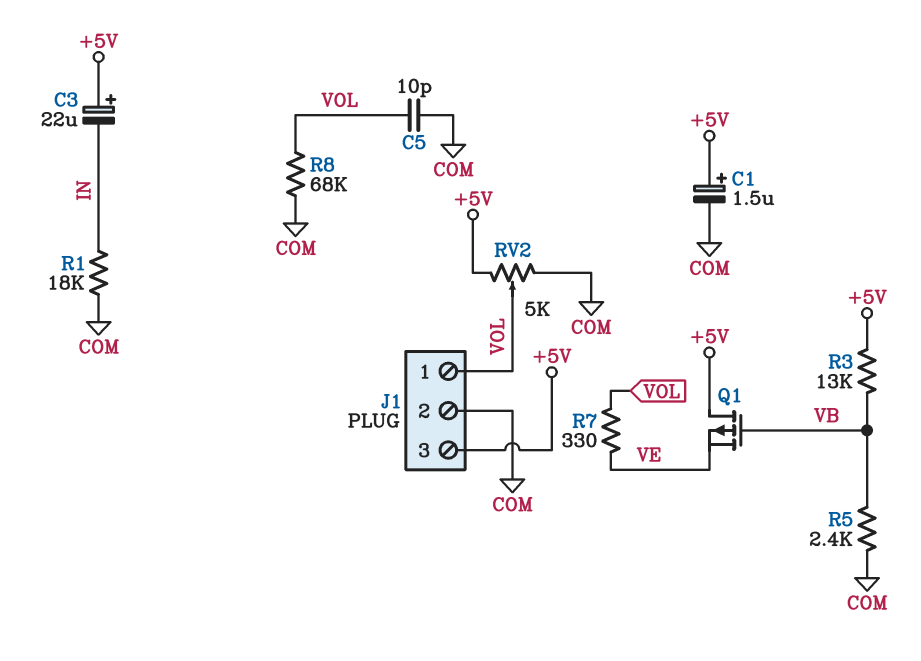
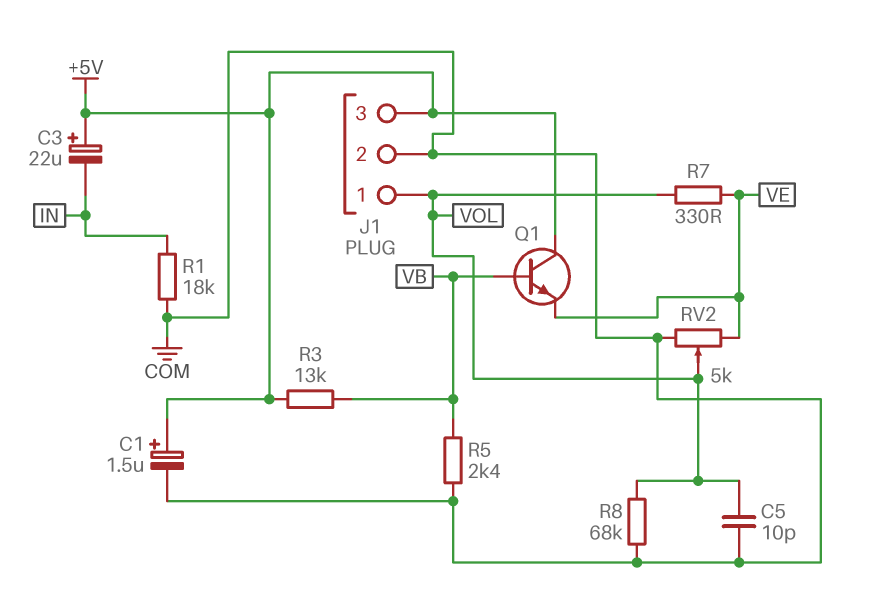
Q1: PMOS (G VB, D +5V, S VE) -> NPN (B VB, C +5V, E VE)
RV2: 5k (+5V, COM, wiper VOL) -> 5k (COM, VE, wiper VOL)

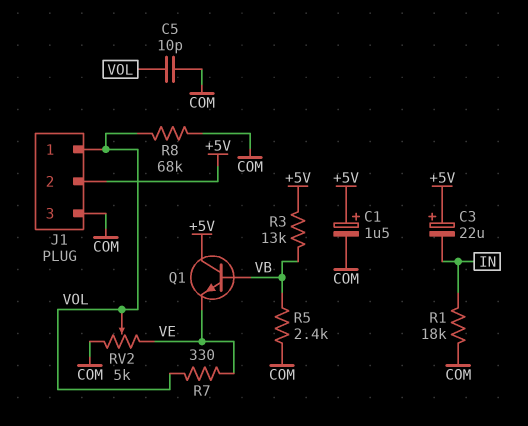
J1 pin 2: COM -> +5V
J1 pin 3: +5V -> COM

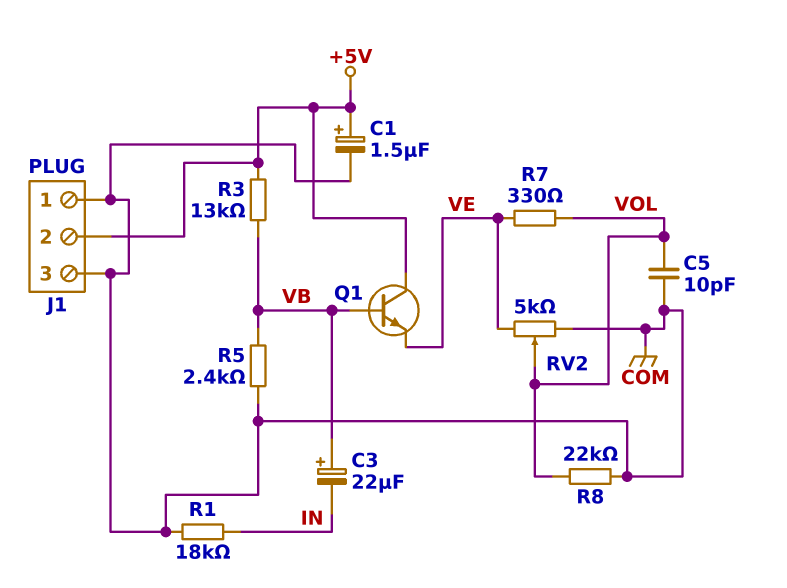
C3: 22uF (plus +5V, minus IN) -> 22uF (plus VB, minus IN)
J1 pin 1: VOL -> COM
R8: 68k (COM, VOL) -> 22k (COM, VOL)

